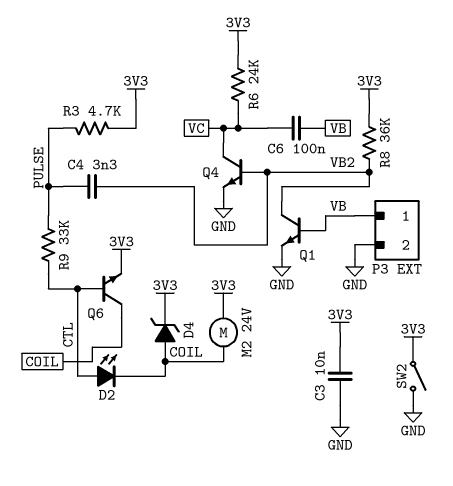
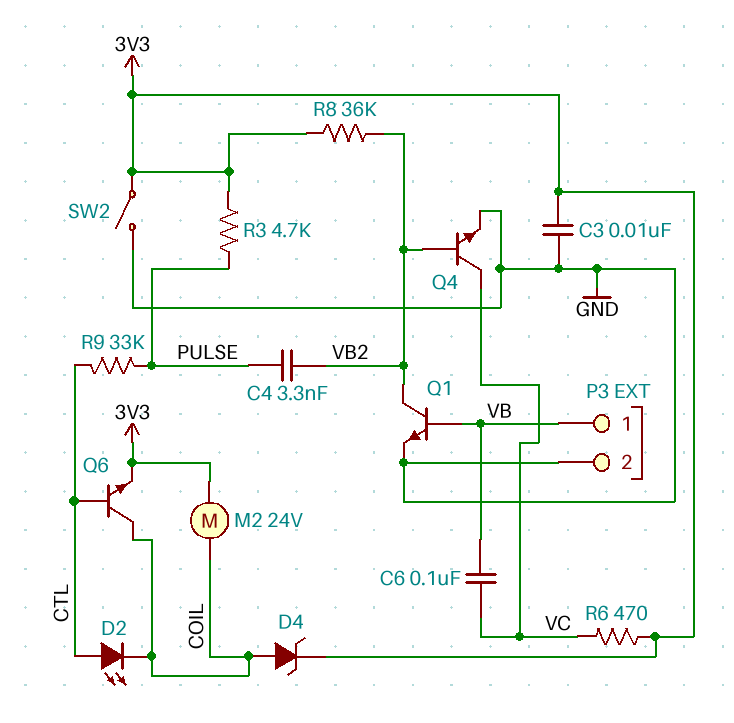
R6: 24k (3V3, VC) -> 470 (3V3, VC)

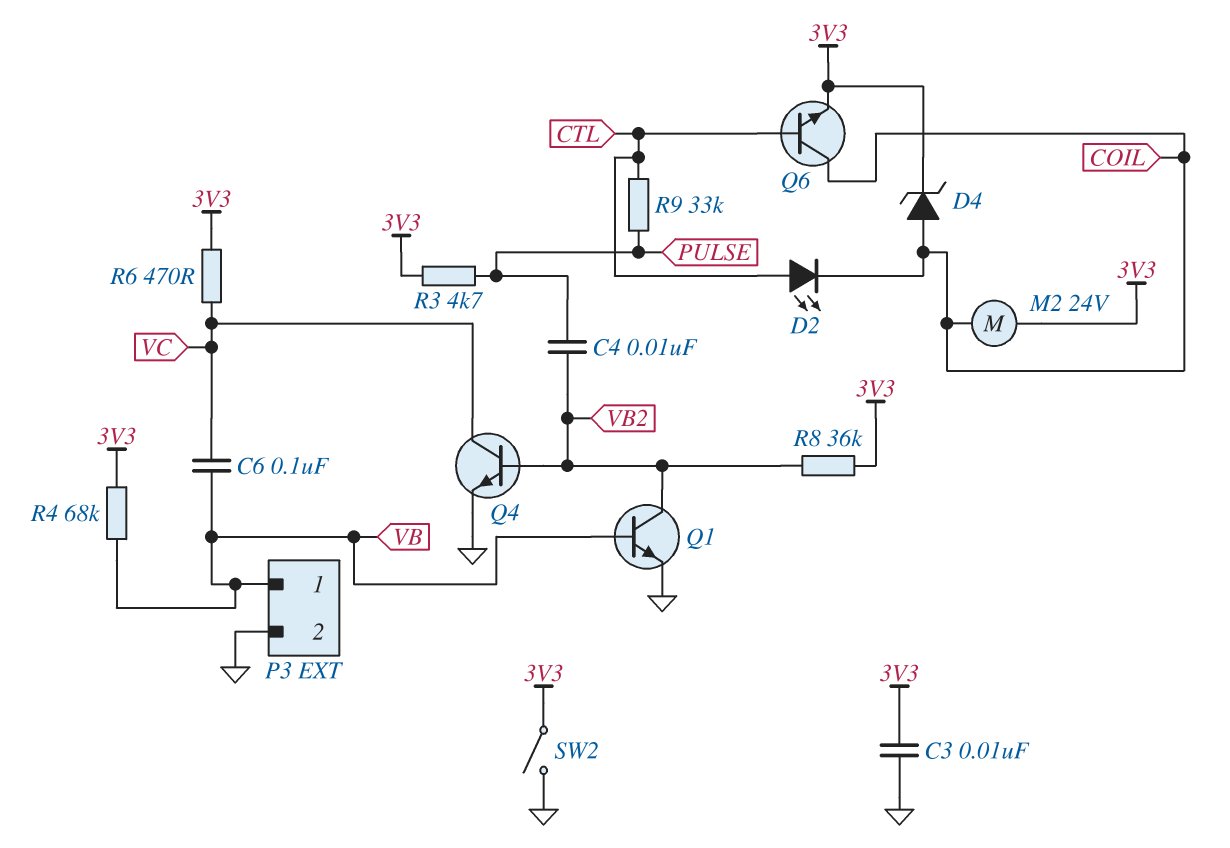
C4: 3.3nF (PULSE, VB2) -> 10nF (PULSE, VB2)
R4: none -> 68k (3V3, VB)

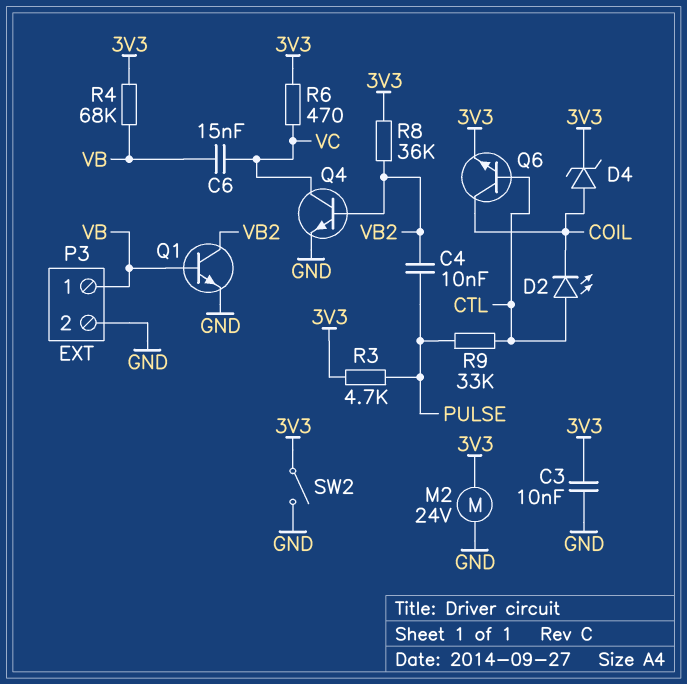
C6: 100nF (VB, VC) -> 15nF (VB, VC)
M2: motor 24V (3V3, COIL) -> motor 24V (3V3, GND)

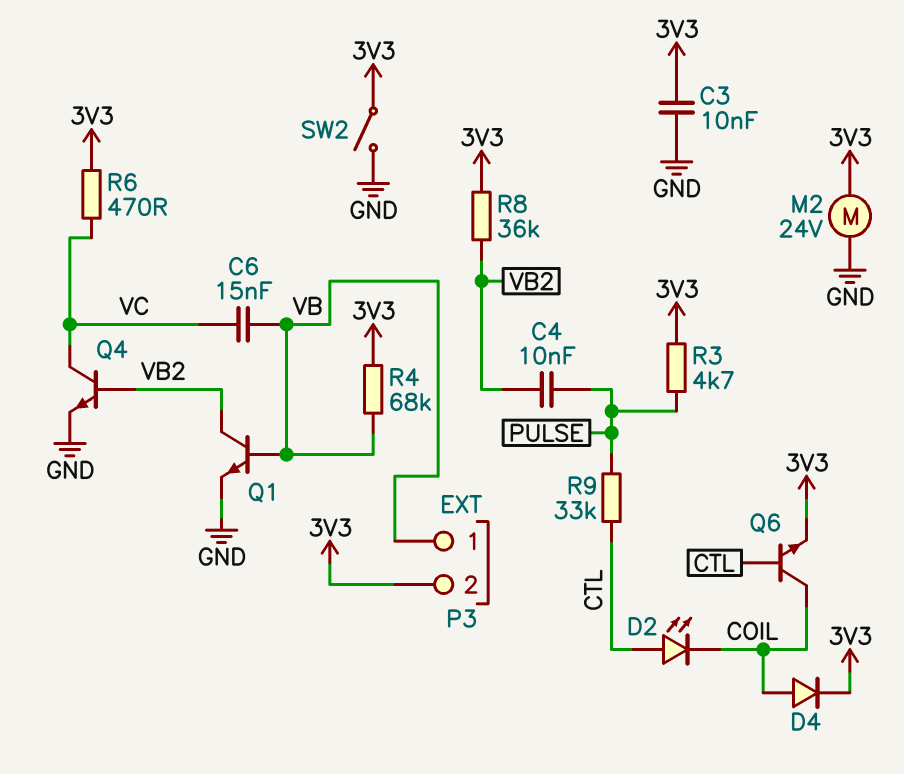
D4: zener (A COIL, K 3V3) -> diode (A COIL, K 3V3)
P3 pin 2: GND -> 3V3

